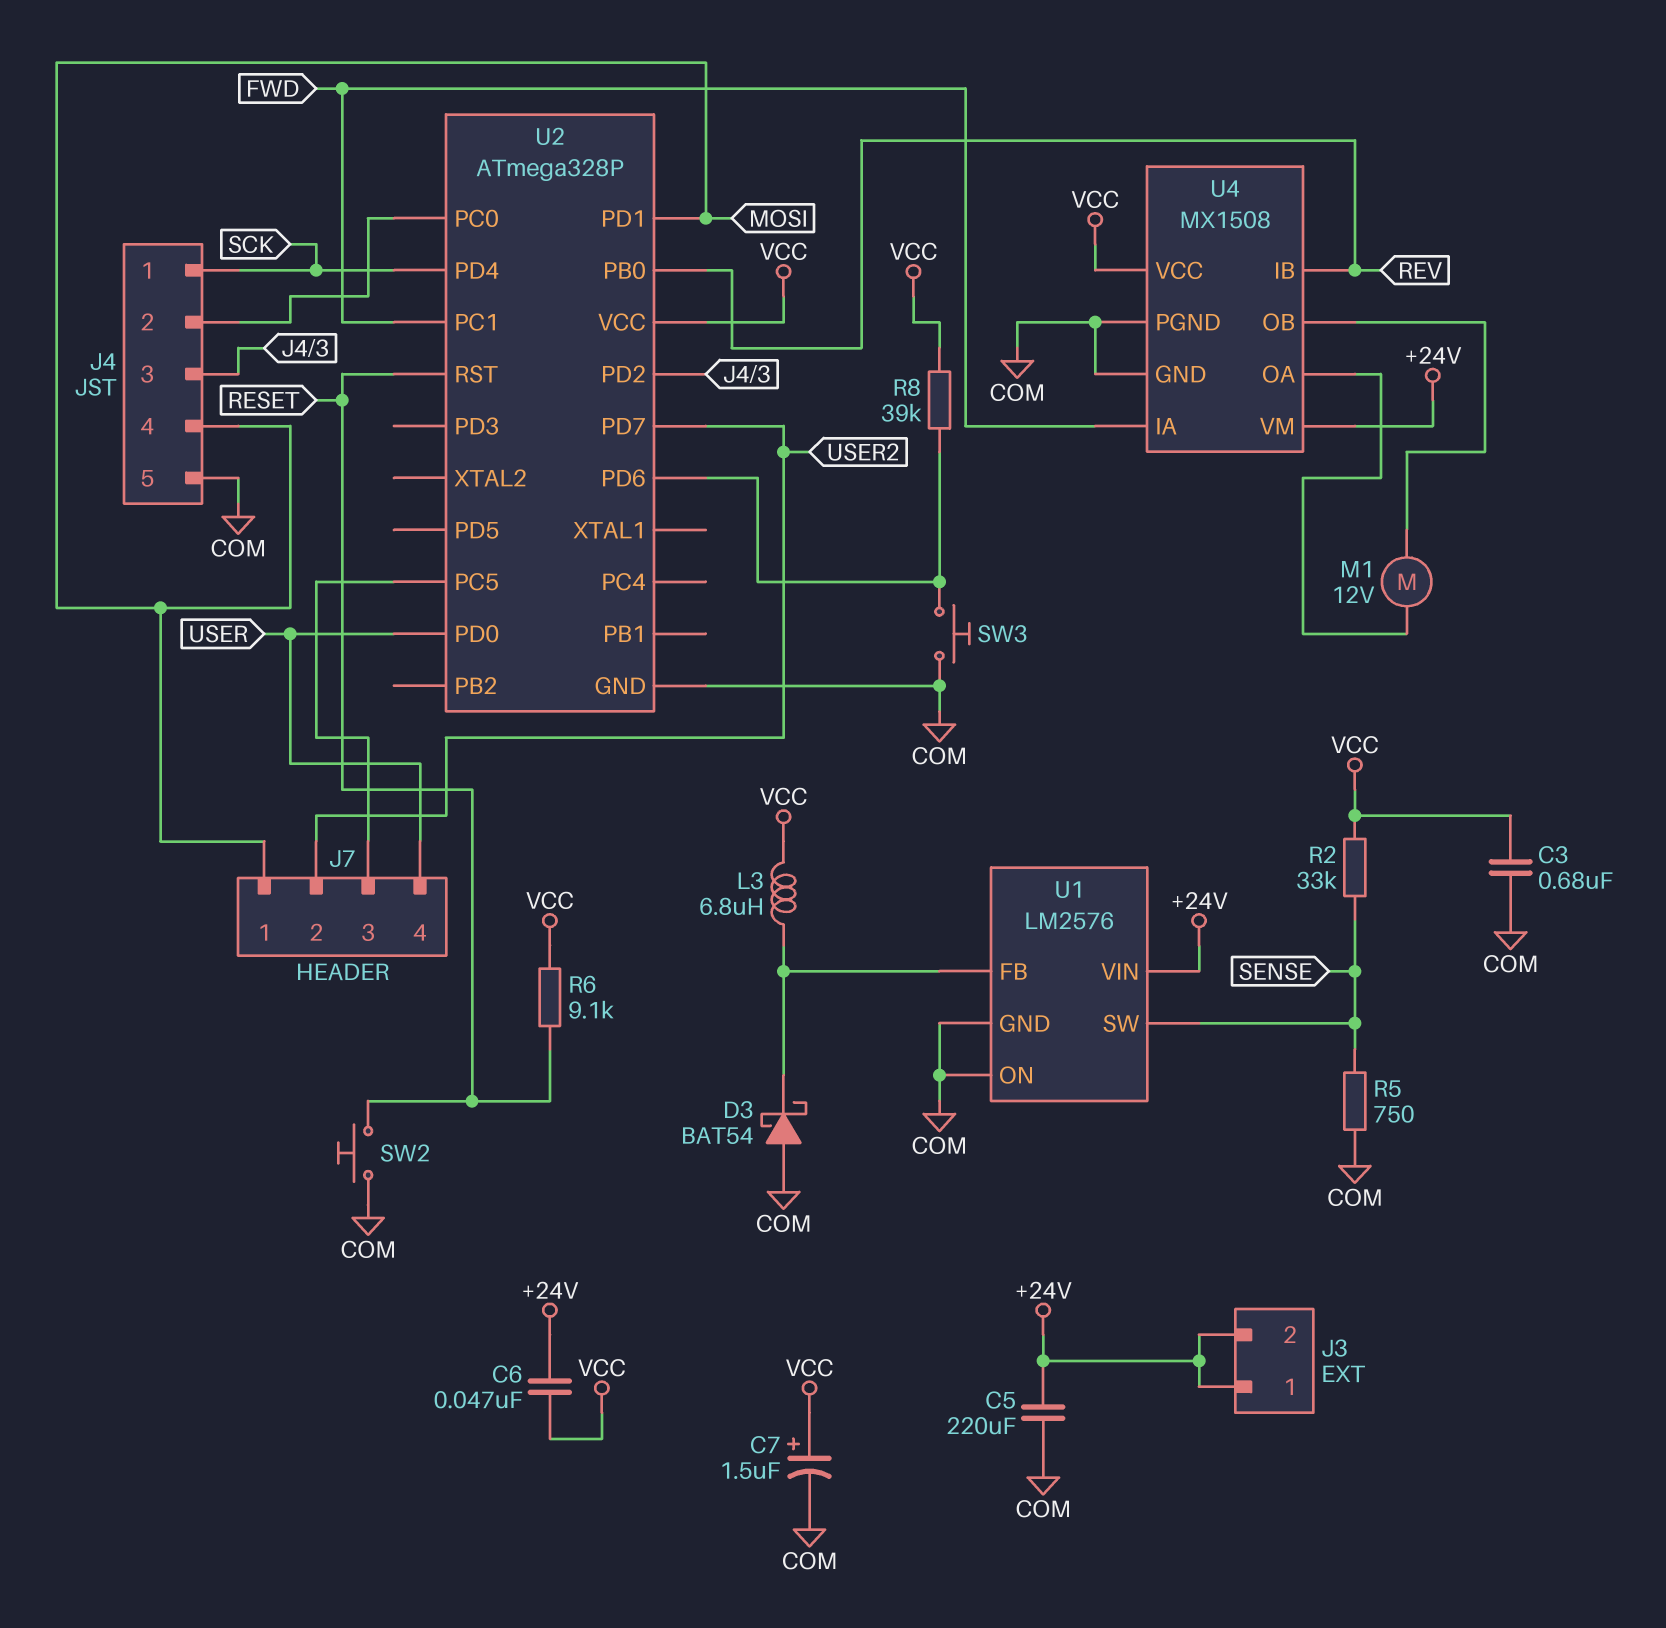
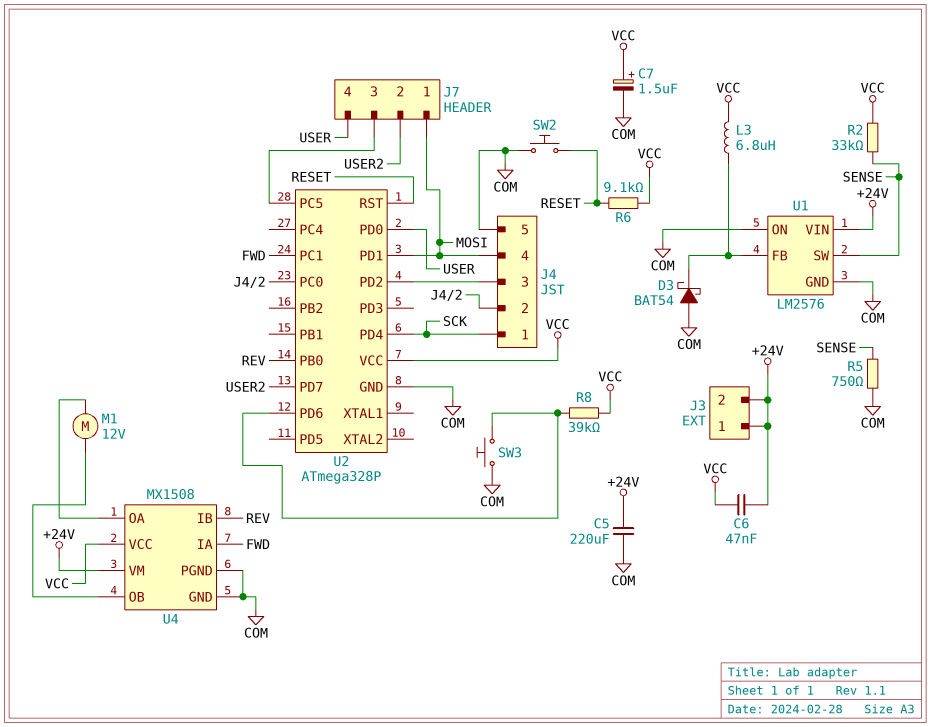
C3: 680nF (COM, VCC) -> none

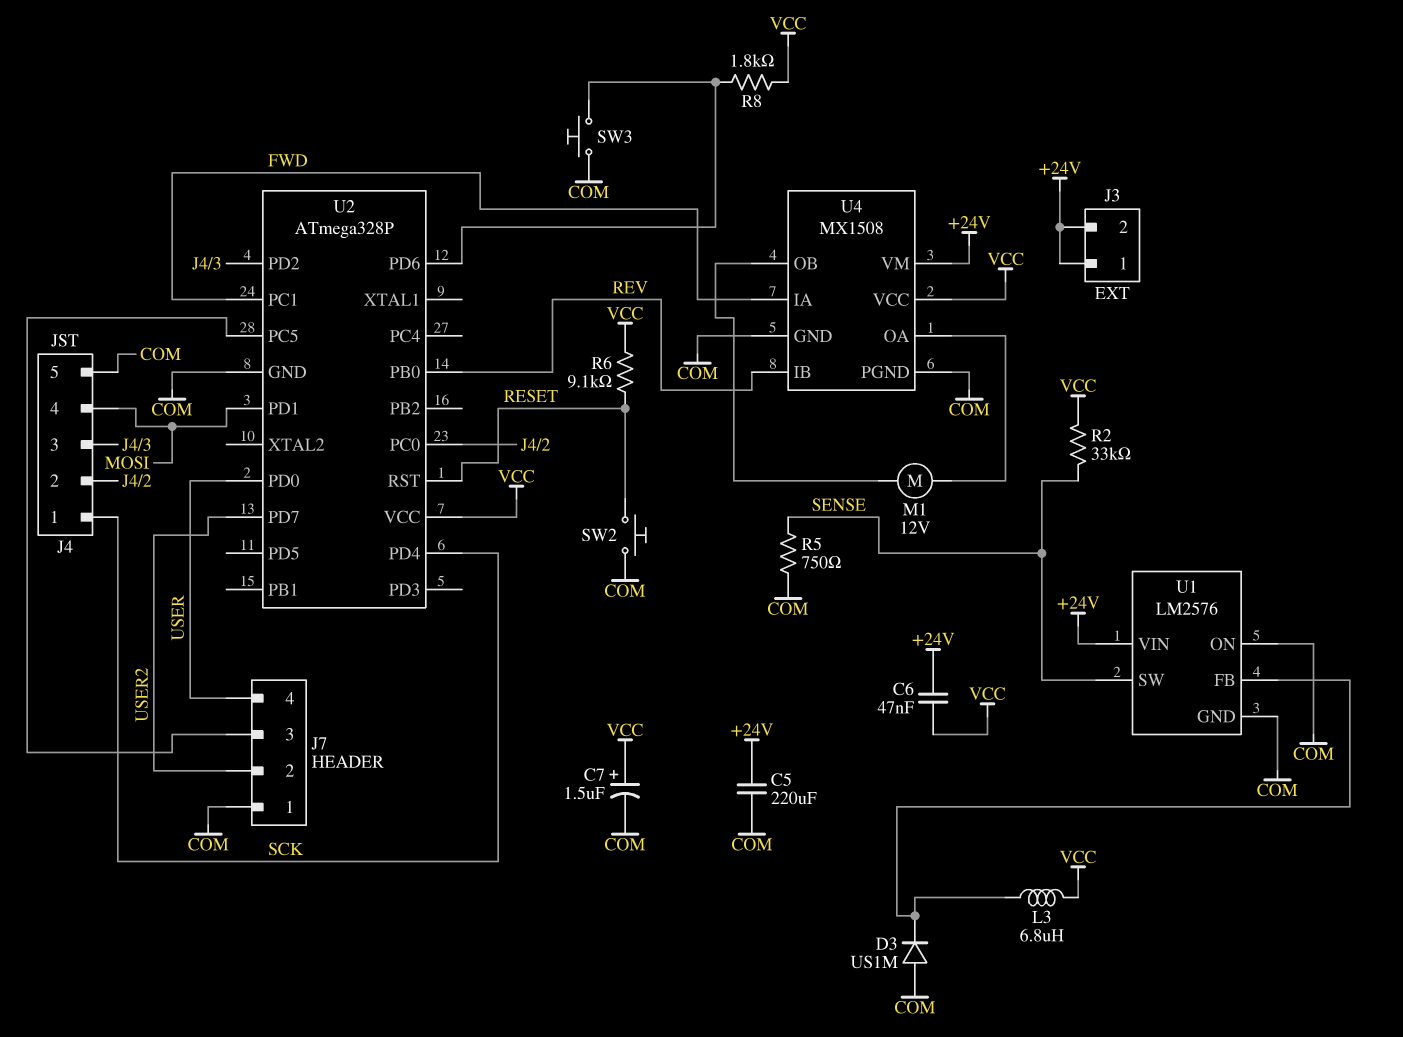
D3: schottky BAT54 (A COM, K U1/FB) -> diode US1M (A COM, K U1/FB)
J7 pin 1: MOSI -> COM
R8: 39k (U2/PD6, VCC) -> 1.8k (U2/PD6, VCC)

